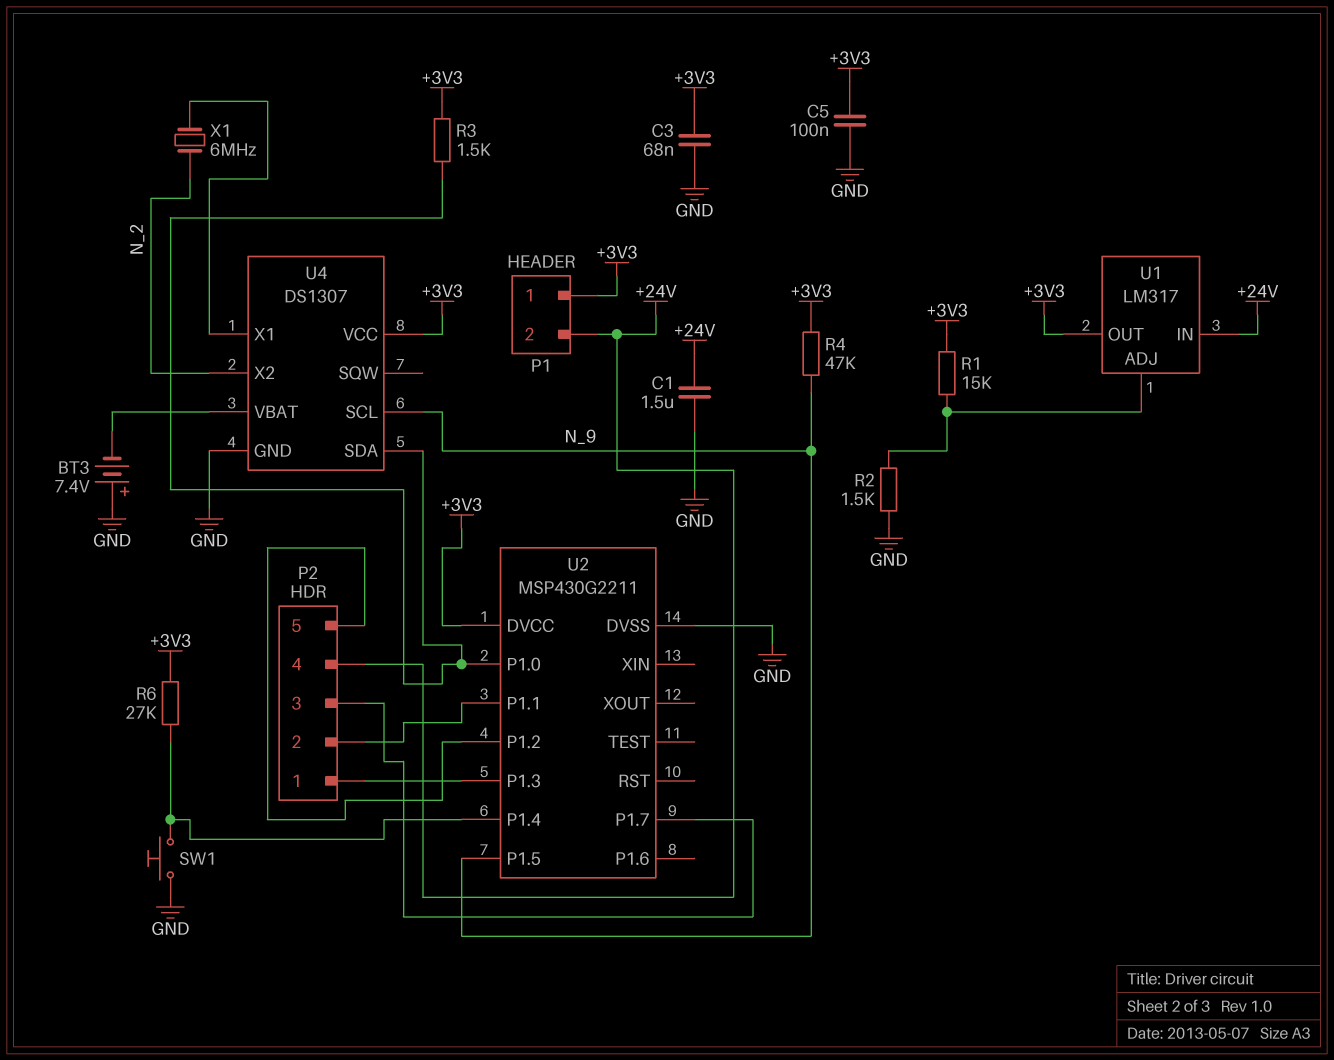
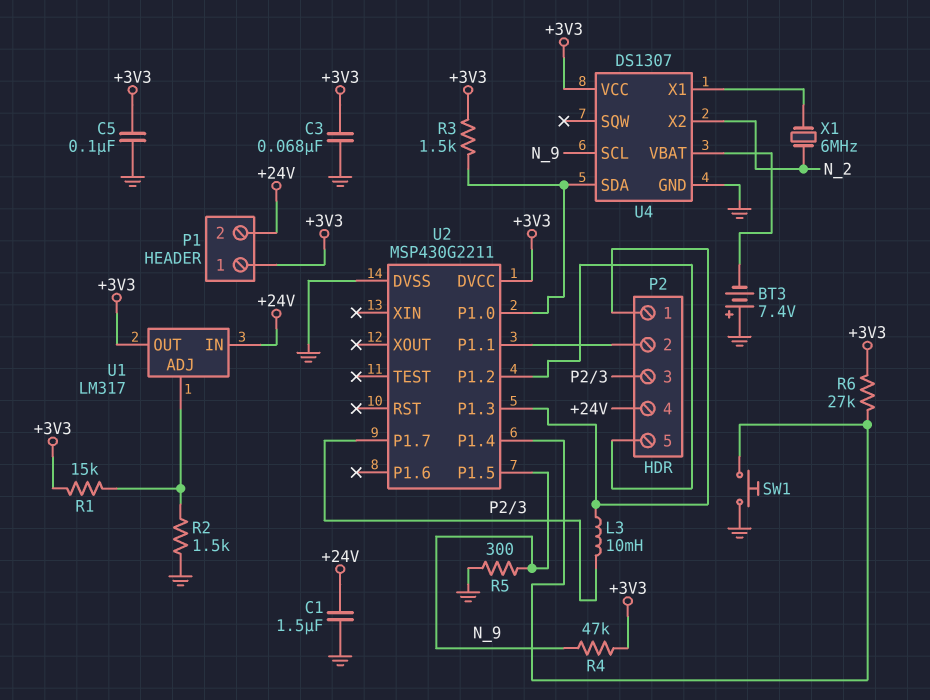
L3: none -> 10mH (P2/1, P2/3)
R5: none -> 300 (GND, N_9)

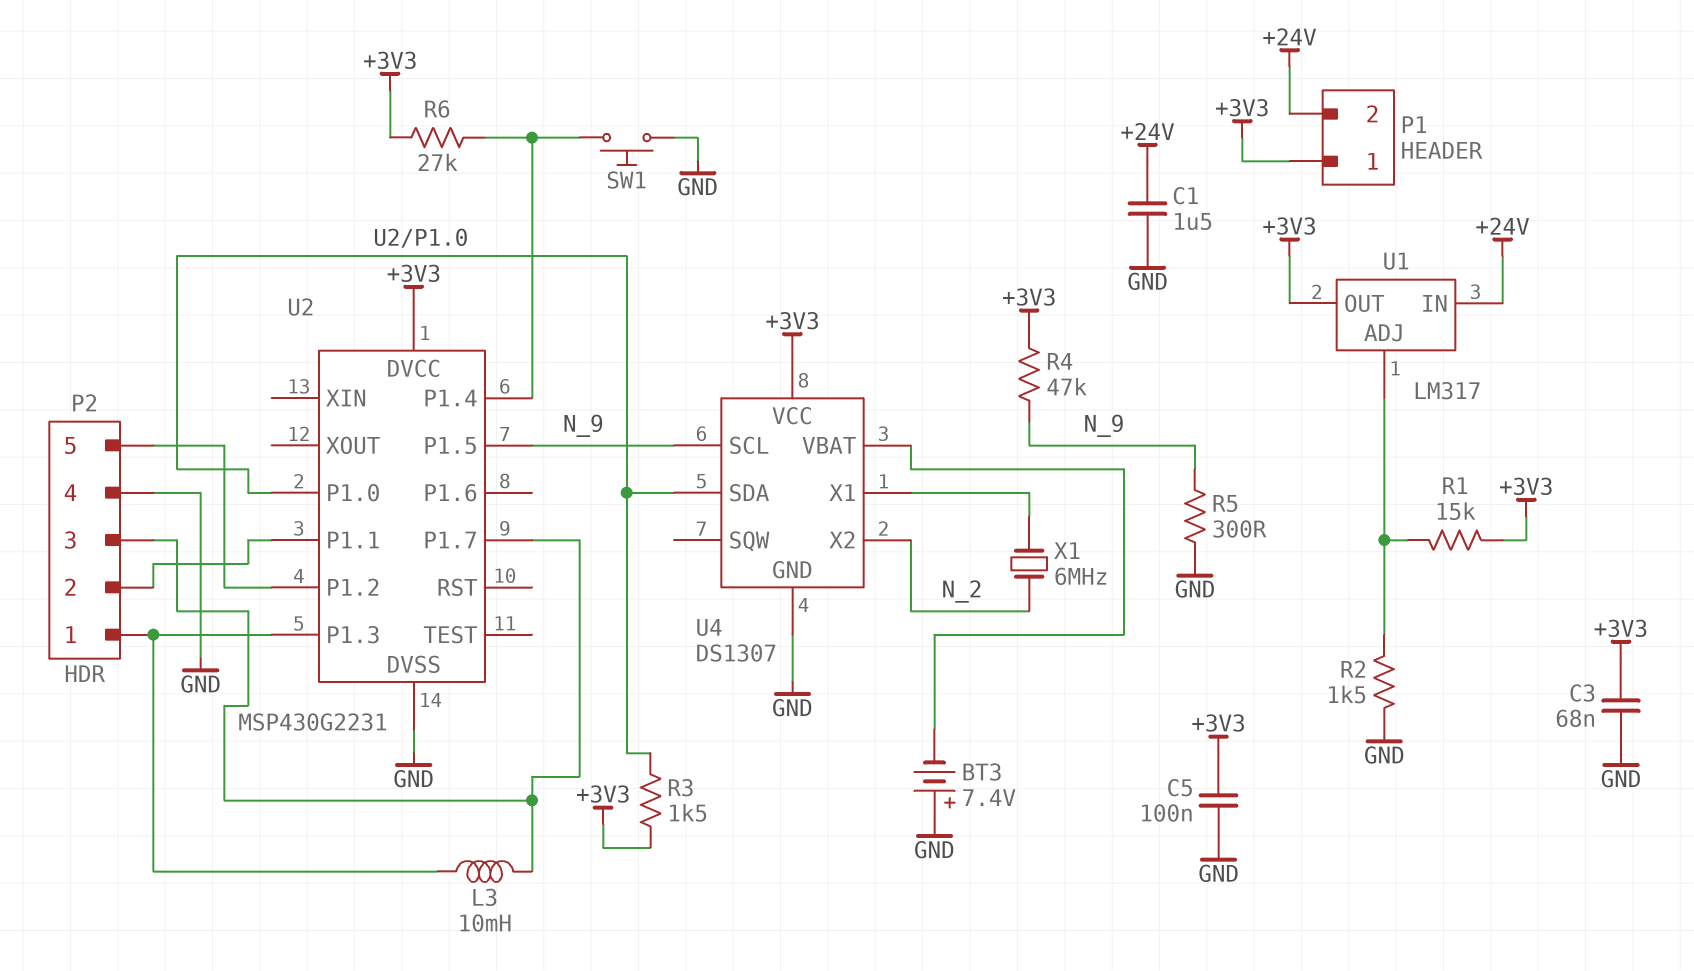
P2 pin 4: +24V -> GND
U2: MSP430G2211 -> MSP430G2231

